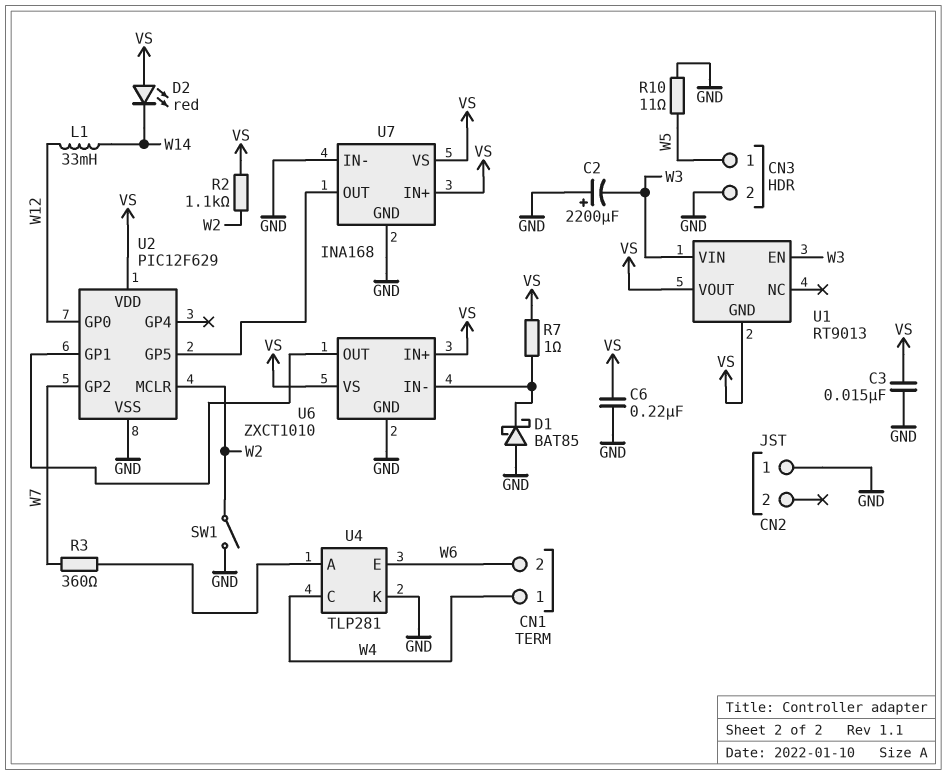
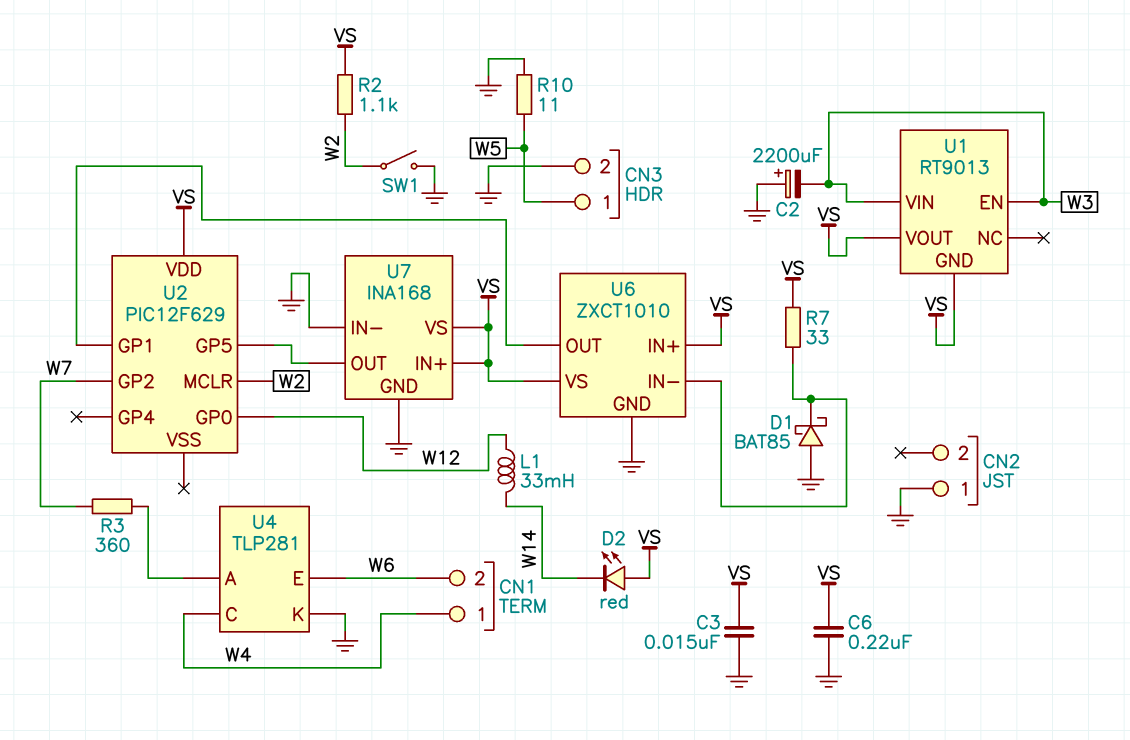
R7: 1 (U6/IN-, VS) -> 33 (U6/IN-, VS)
U2 pin VSS: GND -> none

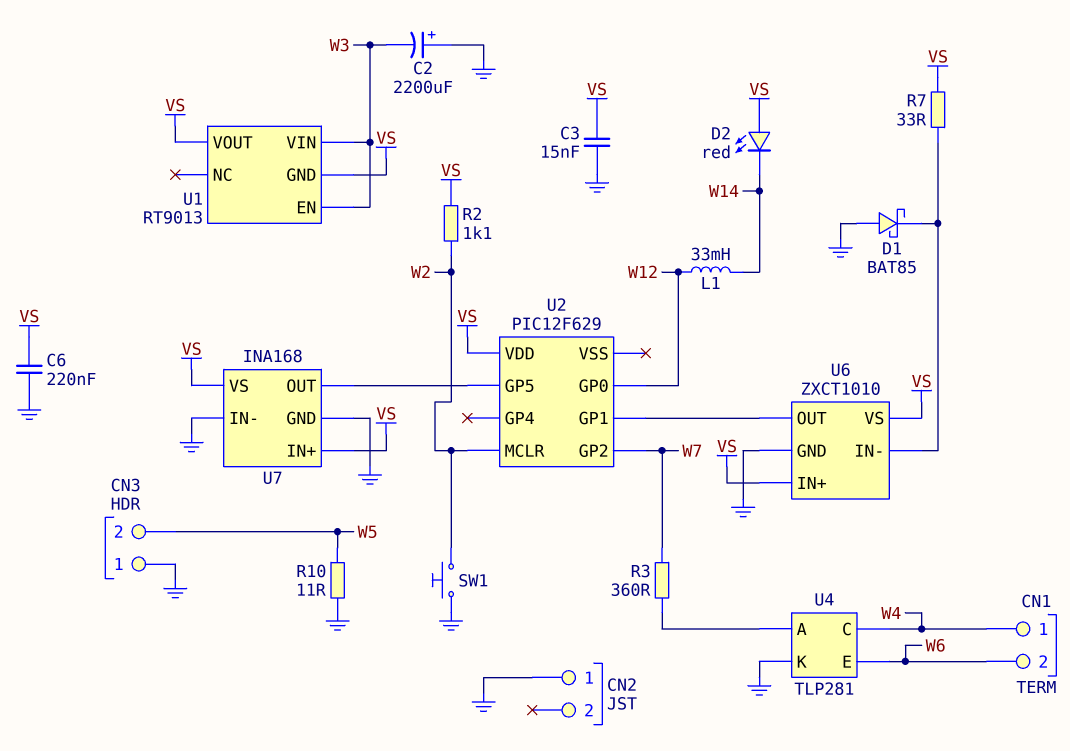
CN3 pin 1: W5 -> GND
CN3 pin 2: GND -> W5
SW1: switch (GND, W2) -> button (GND, W2)

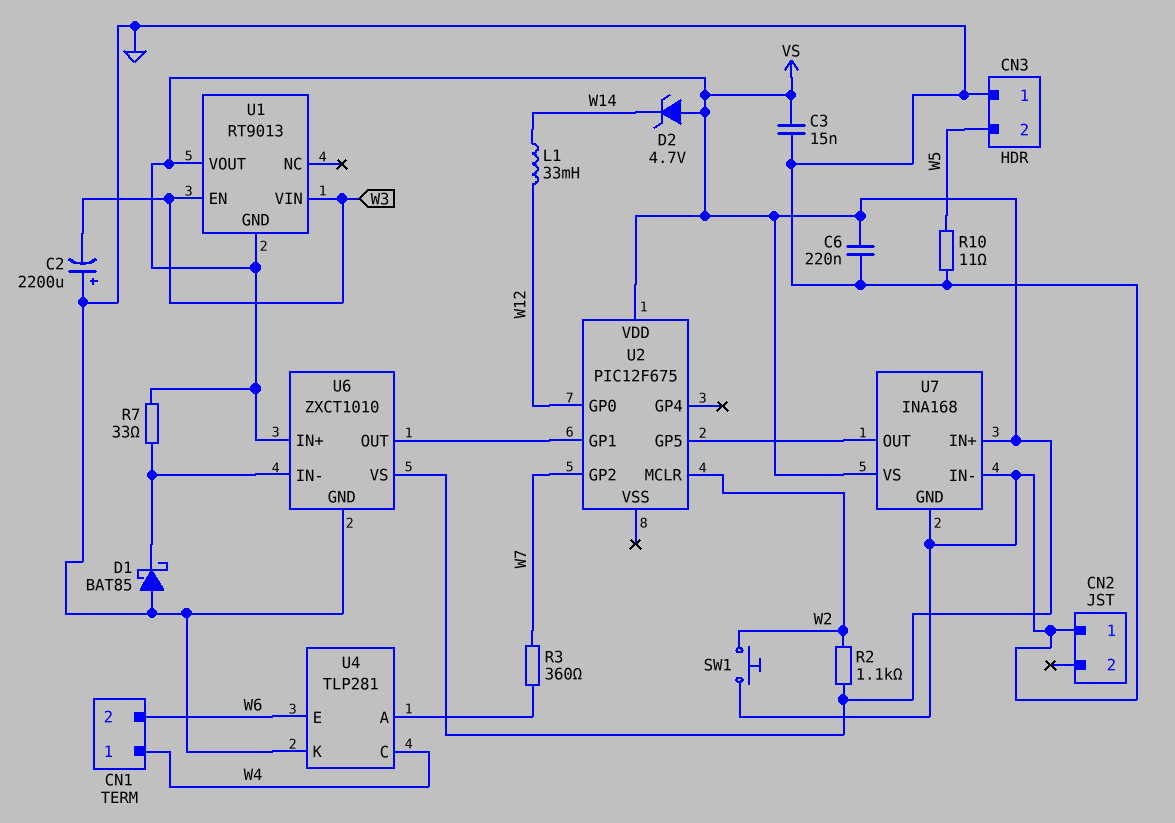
D2: LED red (A VS, K W14) -> zener 4.7V (A VS, K W14)
U2: PIC12F629 -> PIC12F675

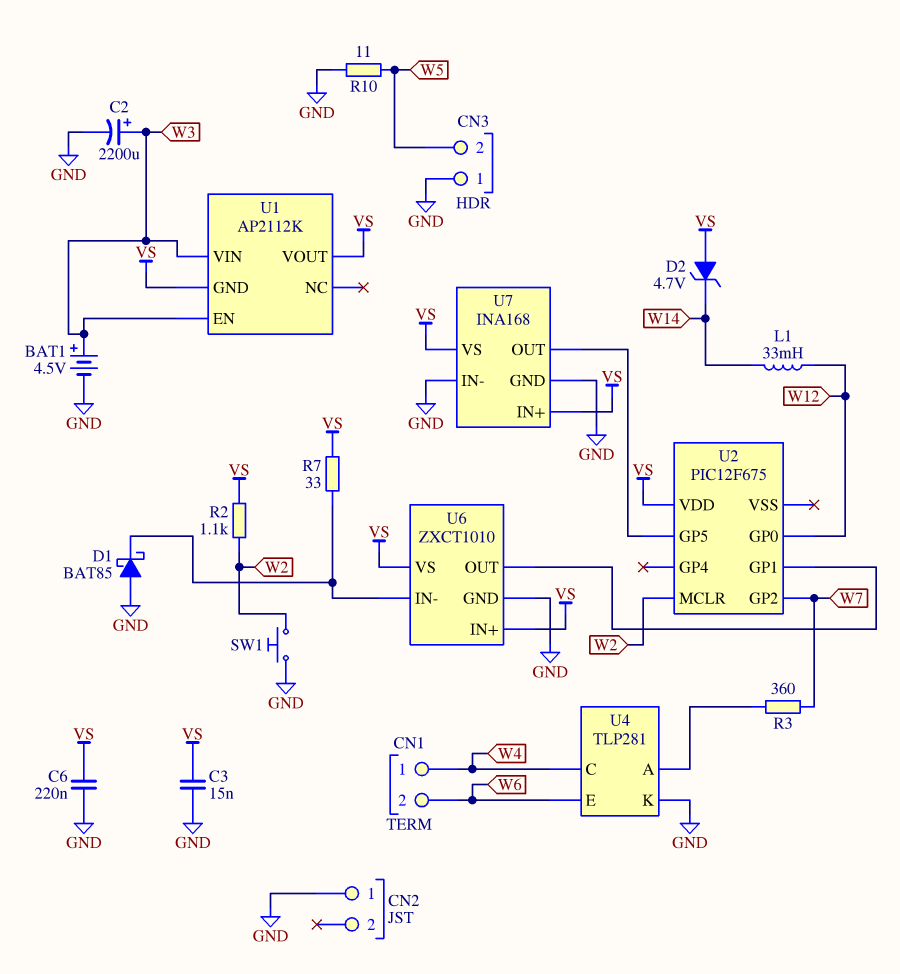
BAT1: none -> 4.5V (plus W3, minus GND)
C2: 2200uF (plus GND, minus W3) -> 2200uF (plus W3, minus GND)
U1: RT9013 -> AP2112K

